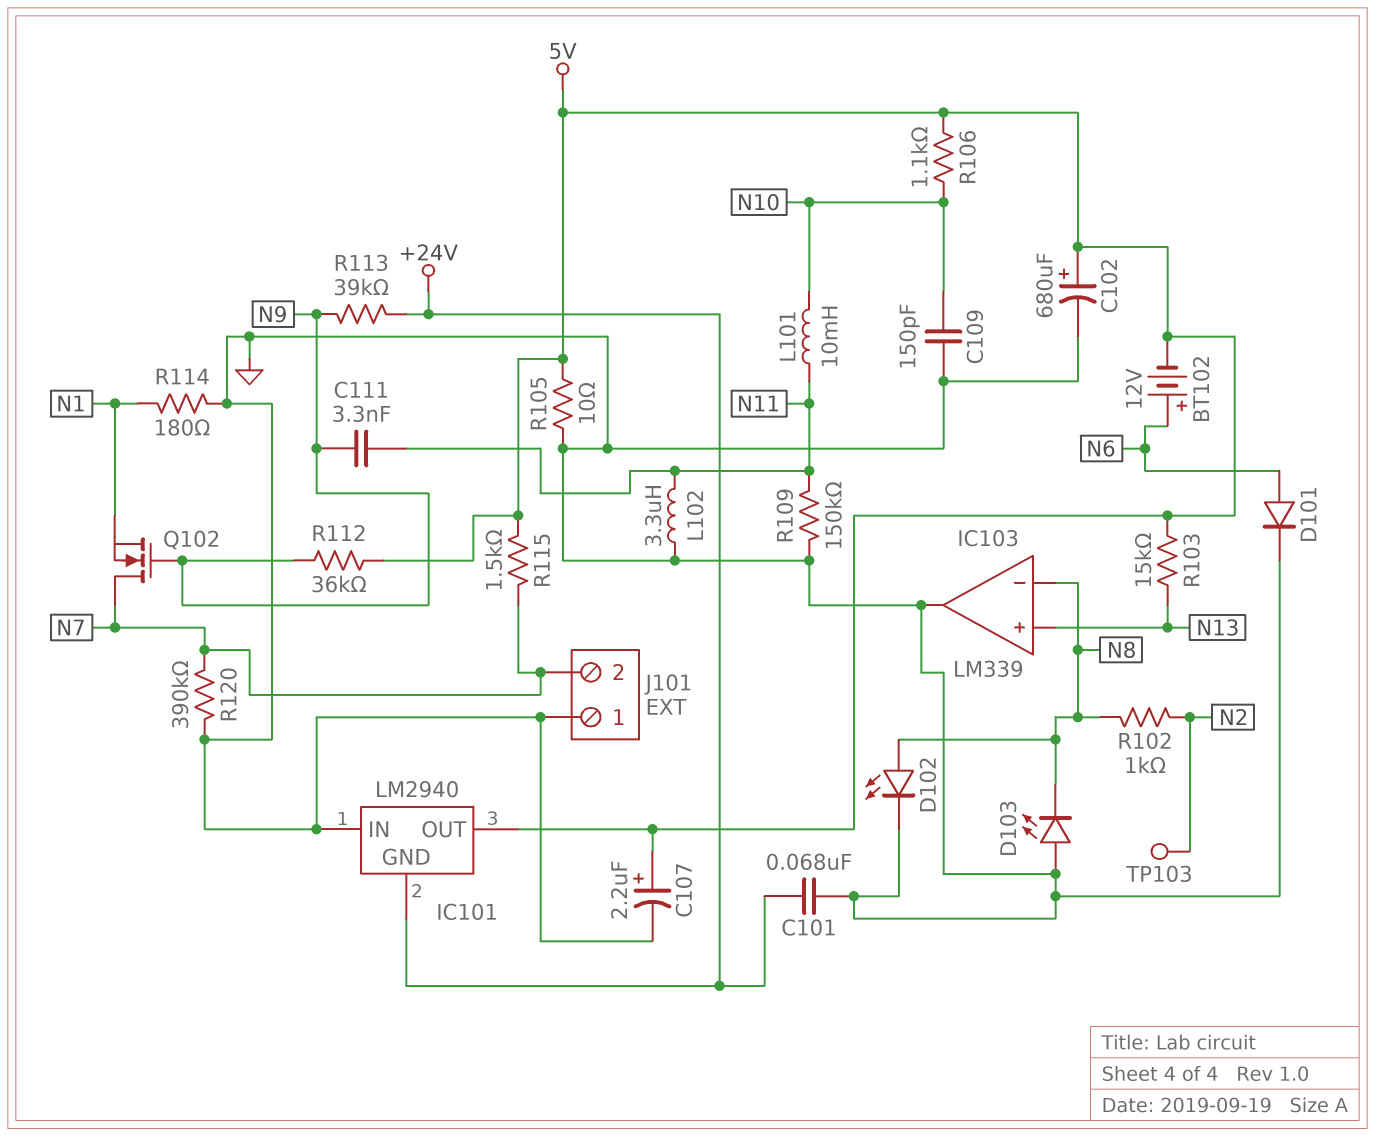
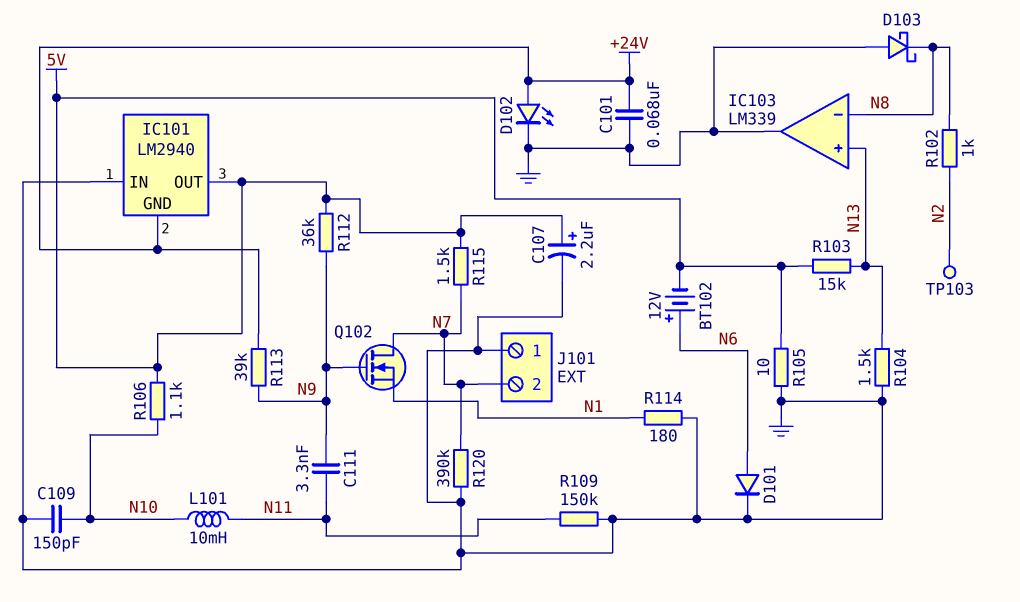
C102: 680uF (plus 5V, minus GND) -> none
D102: LED (A N8, K GND) -> LED (A +24V, K GND)
D103: LED (A GND, K N8) -> schottky (A GND, K N8)
L102: 3.3uH (GND, N11) -> none
R104: none -> 1.5k (GND, N13)

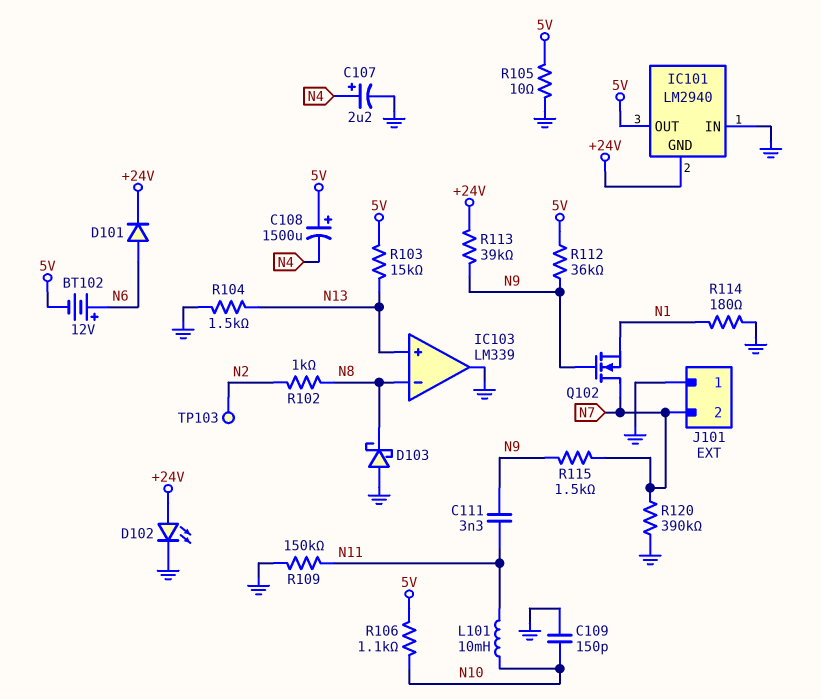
C101: 68nF (+24V, GND) -> none
C107: 2.2uF (plus 5V, minus GND) -> 2.2uF (plus N4, minus GND)
C108: none -> 1500uF (plus 5V, minus N4)
D101: diode (A N6, K GND) -> diode (A N6, K +24V)
R115: 1.5k (5V, N7) -> 1.5k (N7, N9)

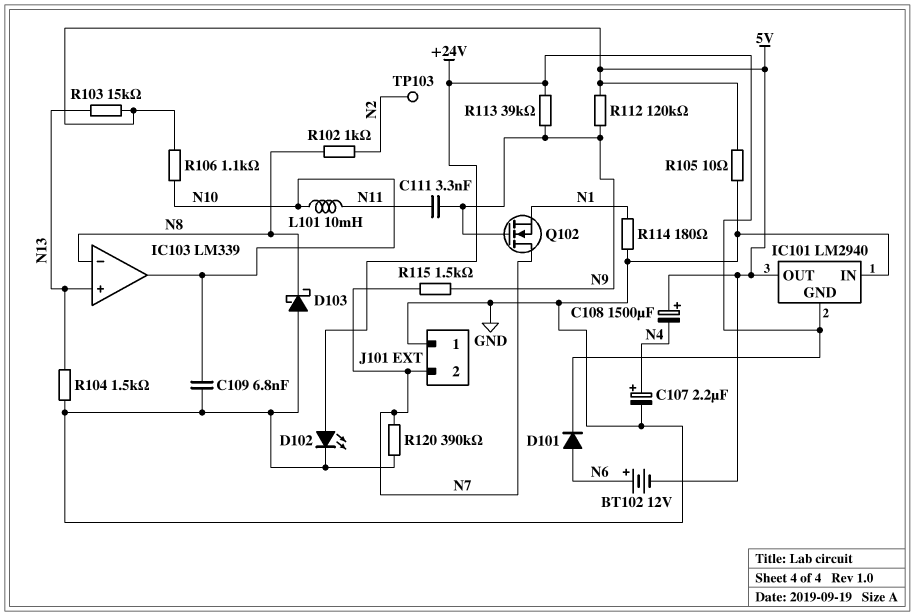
C109: 150pF (GND, N10) -> 6.8nF (GND, N10)
IC103 pin out: GND -> N10
R109: 150k (GND, N11) -> none
R112: 36k (5V, N9) -> 120k (5V, N9)

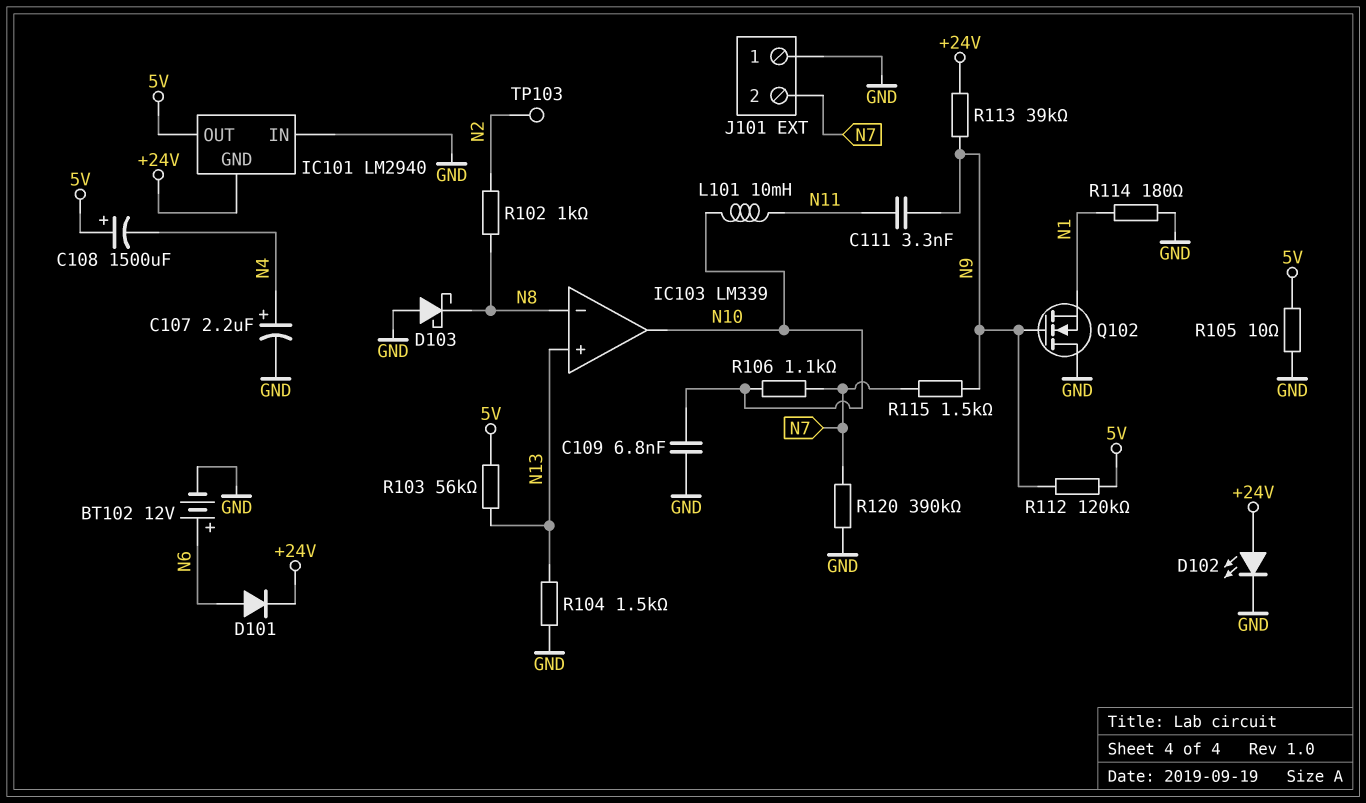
BT102: 12V (plus N6, minus 5V) -> 12V (plus N6, minus GND)
Q102: NMOS (G N9, D N7, S N1) -> NMOS (G N9, D GND, S N1)
R103: 15k (5V, N13) -> 56k (5V, N13)
R106: 1.1k (5V, N10) -> 1.1k (N7, N10)

